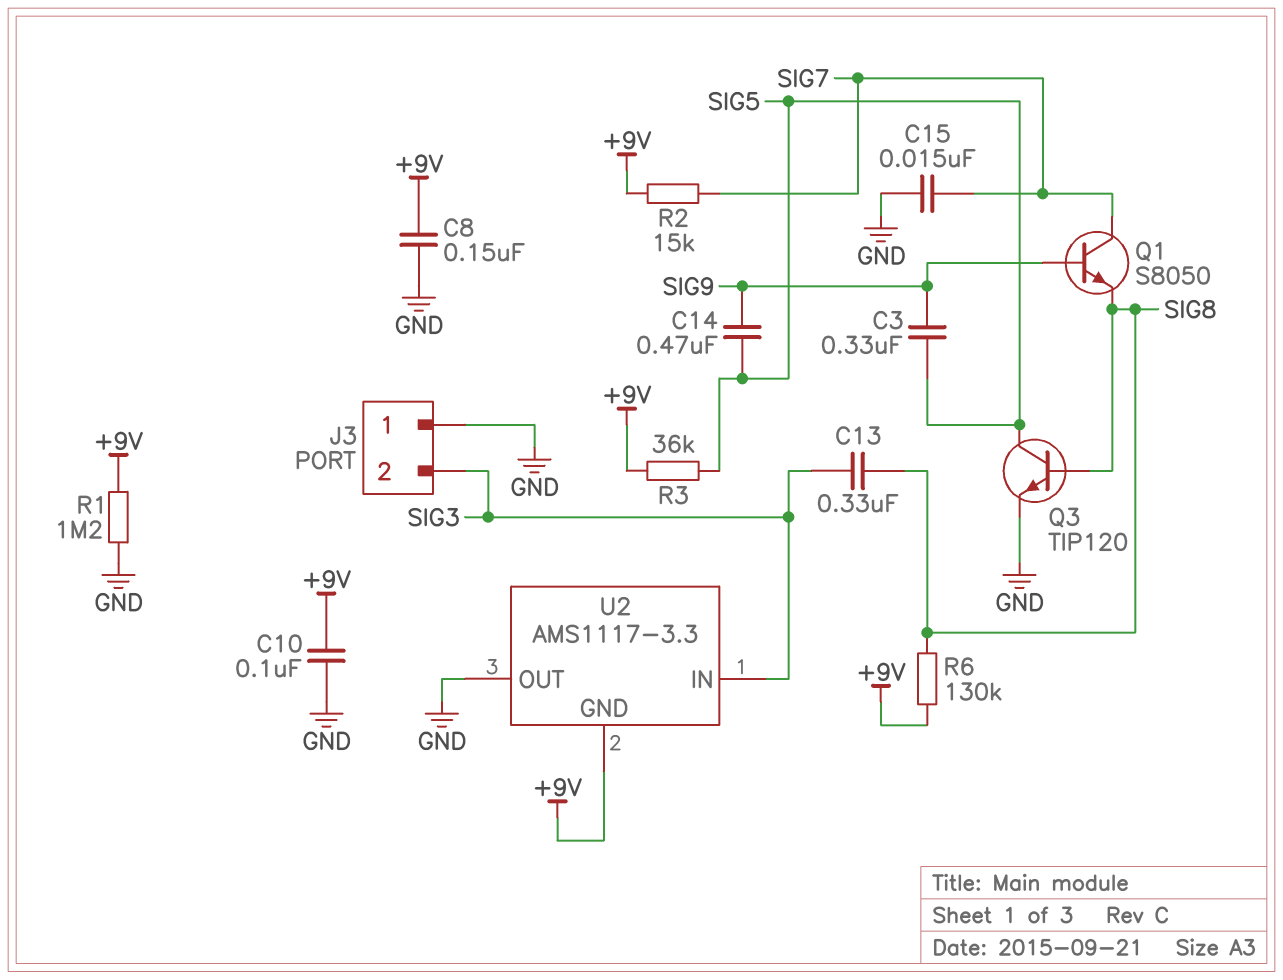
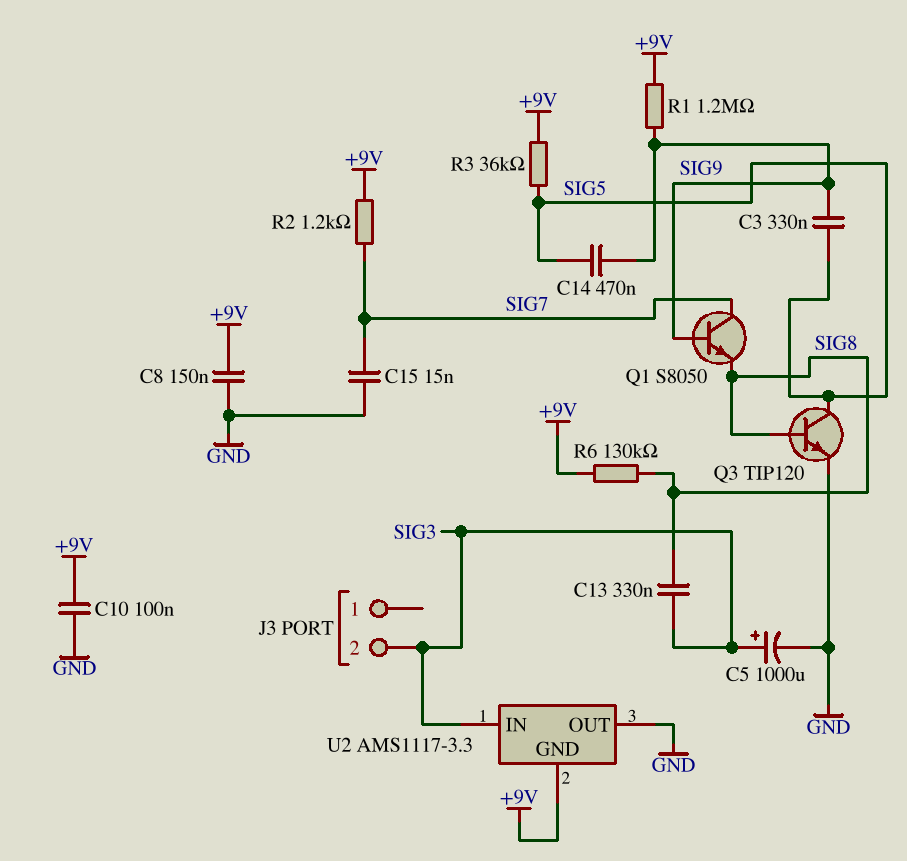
C5: none -> 1000uF (plus SIG3, minus GND)
J3 pin 1: GND -> none
R1: 1.2M (+9V, GND) -> 1.2M (+9V, SIG9)
R2: 15k (+9V, SIG7) -> 1.2k (+9V, SIG7)

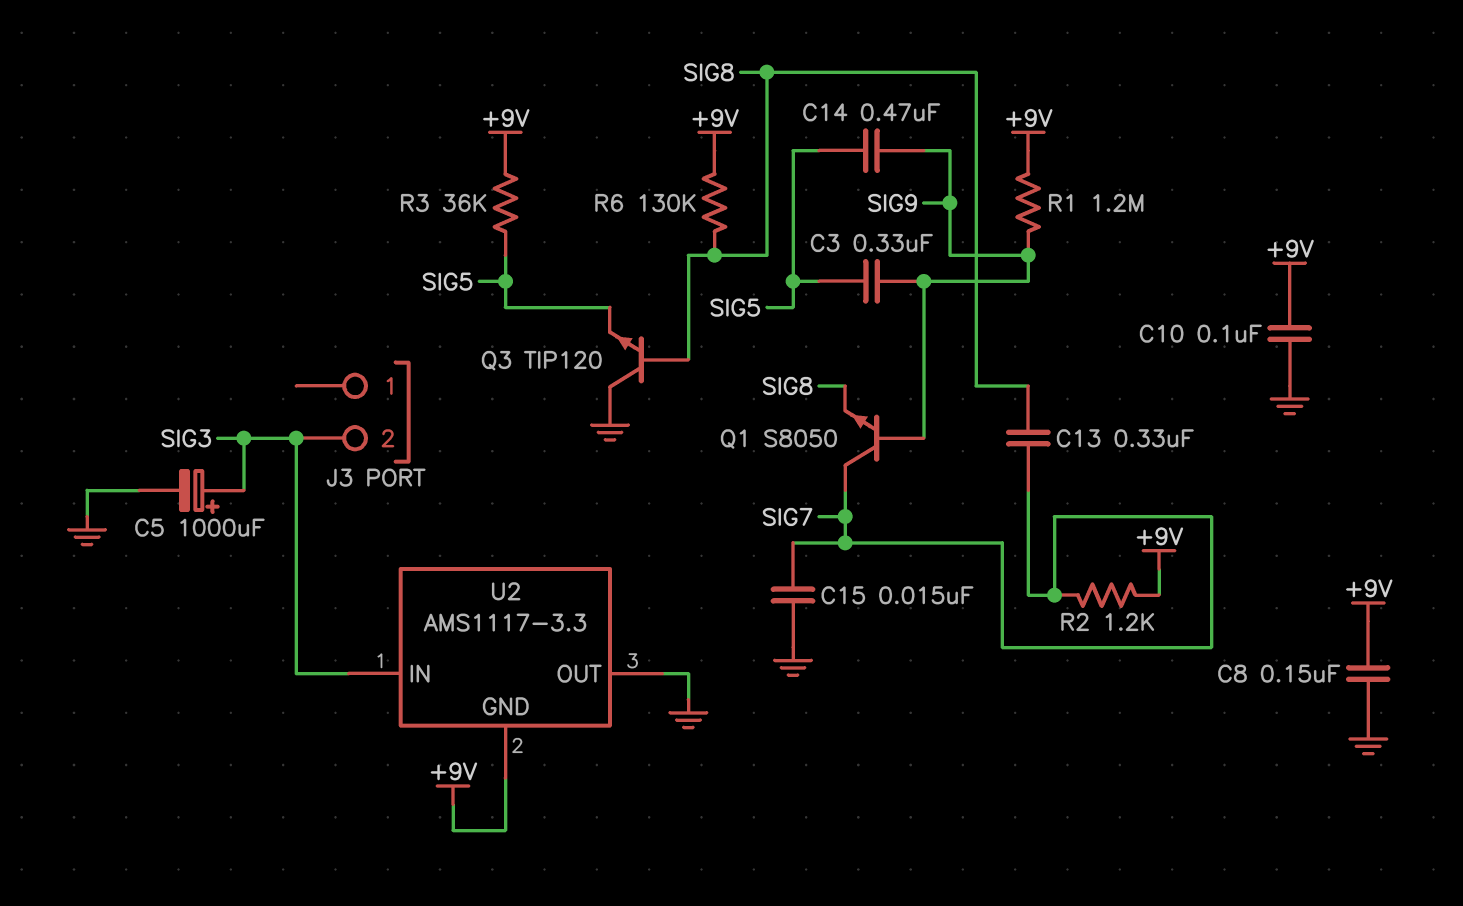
C13: 330nF (SIG3, SIG8) -> 330nF (SIG7, SIG8)
Q3: NPN TIP120 (B SIG8, C SIG5, E GND) -> NPN TIP120 (B SIG8, C GND, E SIG5)

